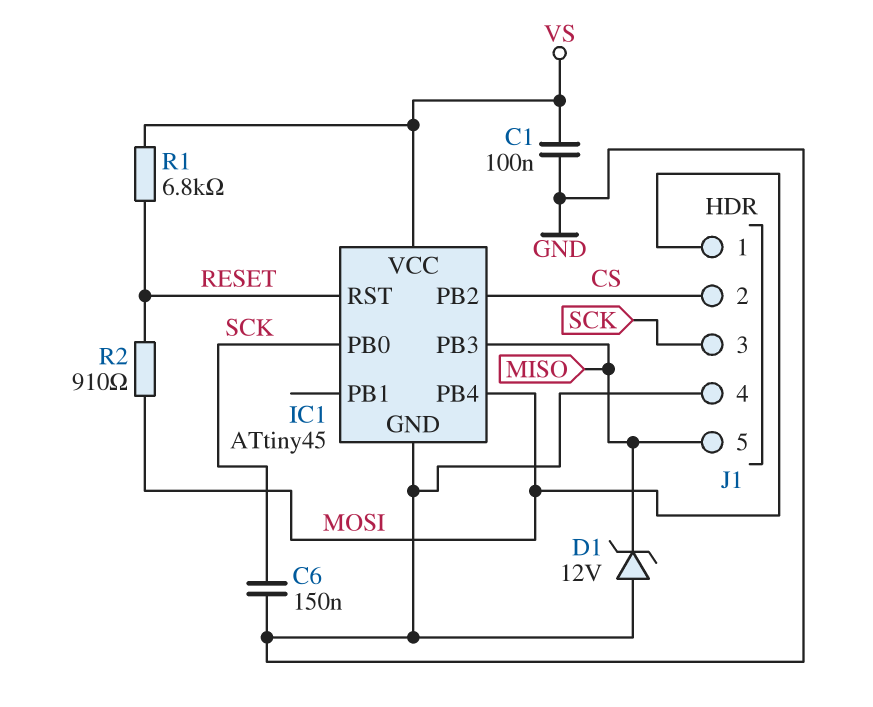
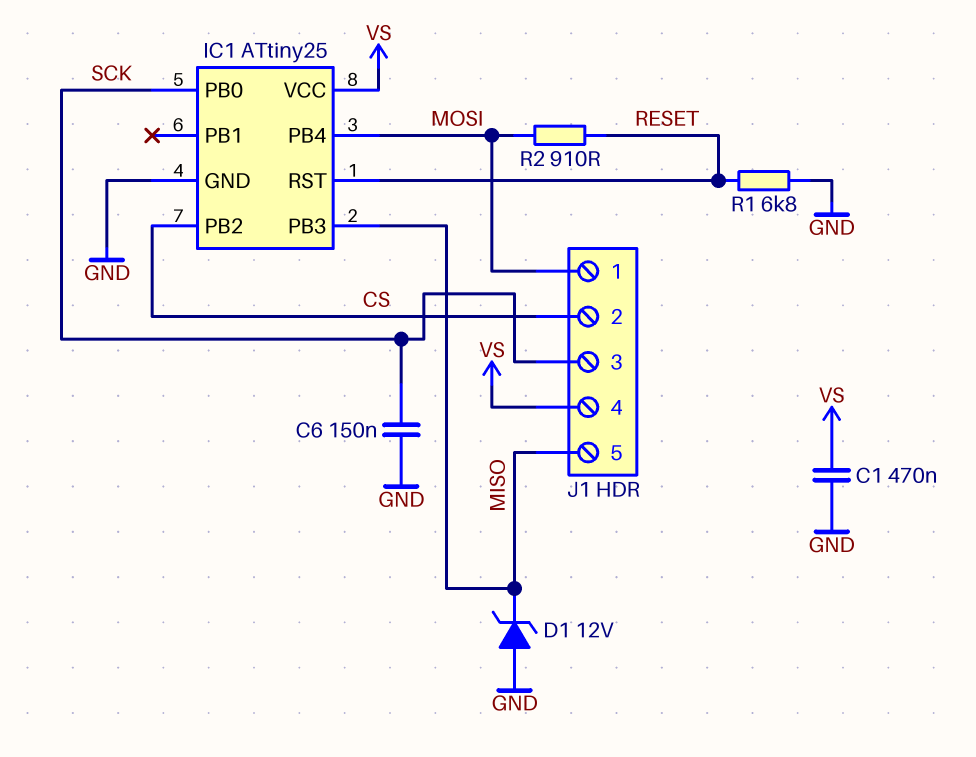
C1: 100nF (GND, VS) -> 470nF (GND, VS)
IC1: ATtiny45 -> ATtiny25
J1 pin 4: GND -> VS
R1: 6.8k (RESET, VS) -> 6.8k (GND, RESET)

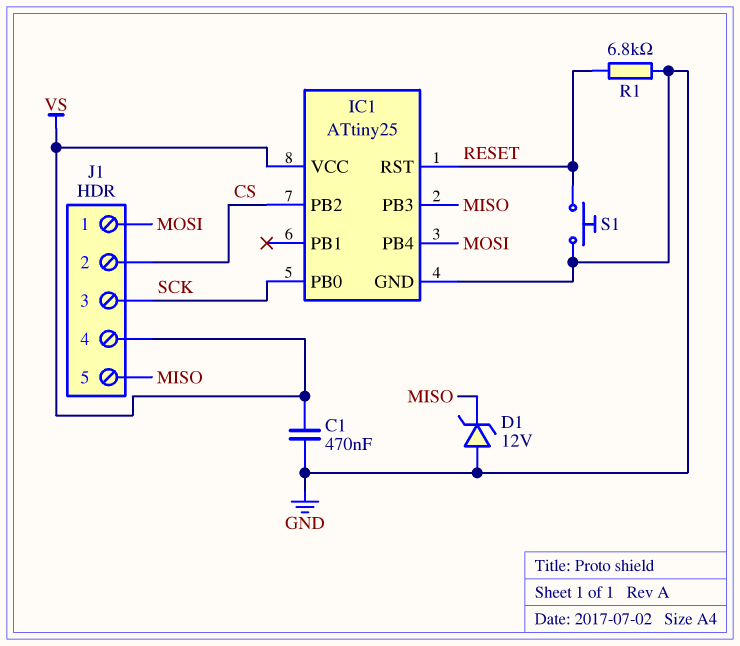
C6: 150nF (GND, SCK) -> none
R2: 910 (MOSI, RESET) -> none
S1: none -> button (GND, RESET)

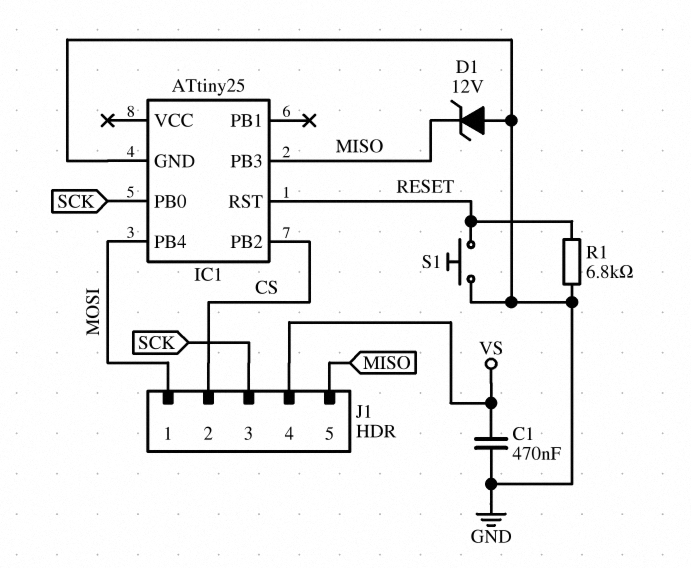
IC1 pin VCC: VS -> none

